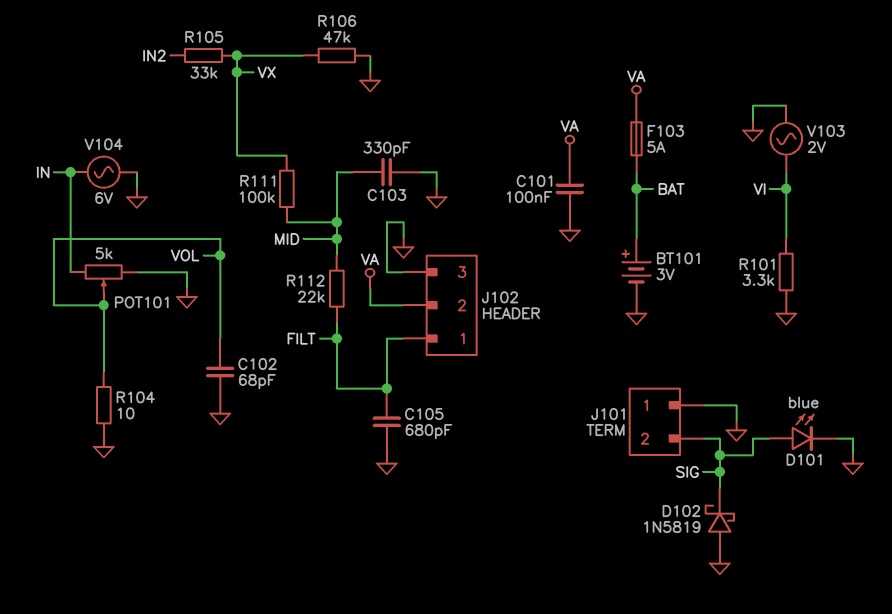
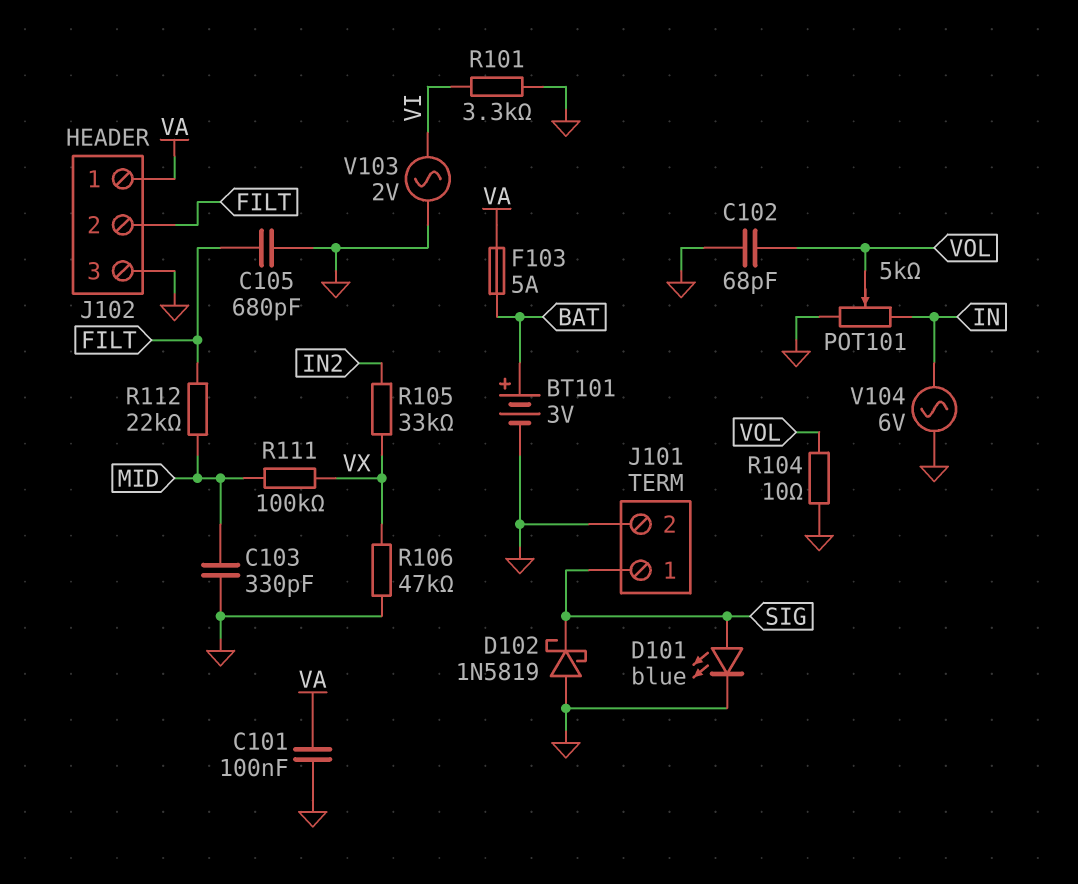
J101 pin 1: GND -> SIG
J101 pin 2: SIG -> GND
J102 pin 1: FILT -> VA
J102 pin 2: VA -> FILT

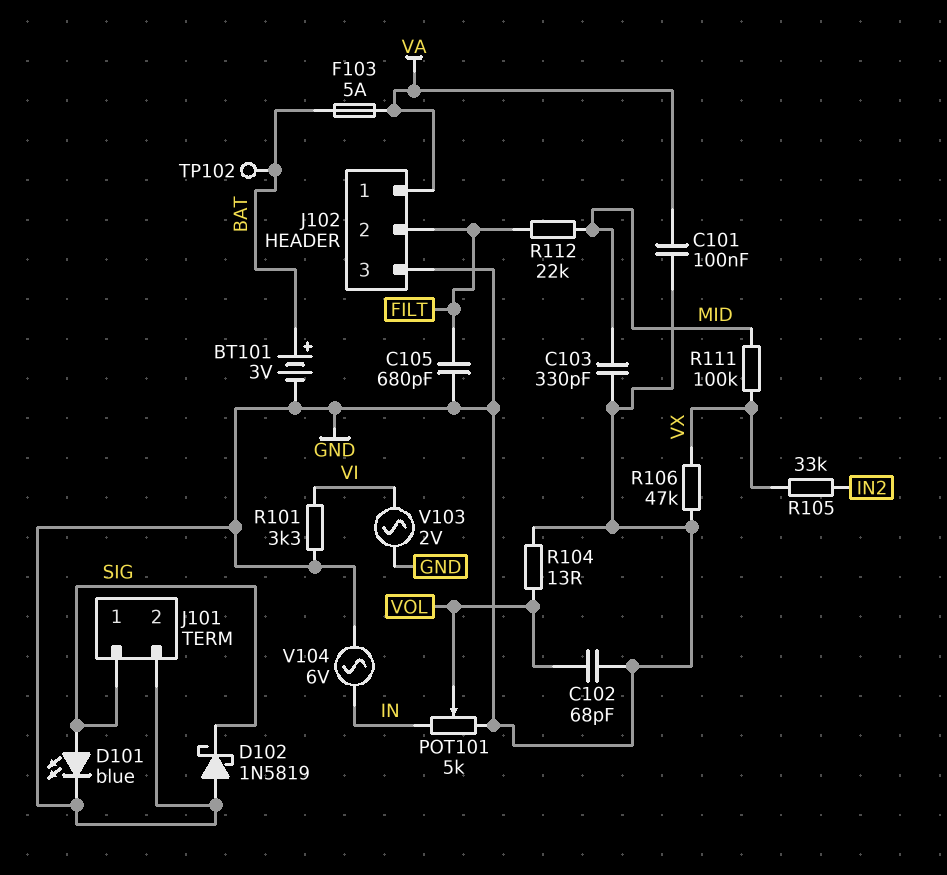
R104: 10 (GND, VOL) -> 13 (GND, VOL)
TP102: none -> test point (BAT)

